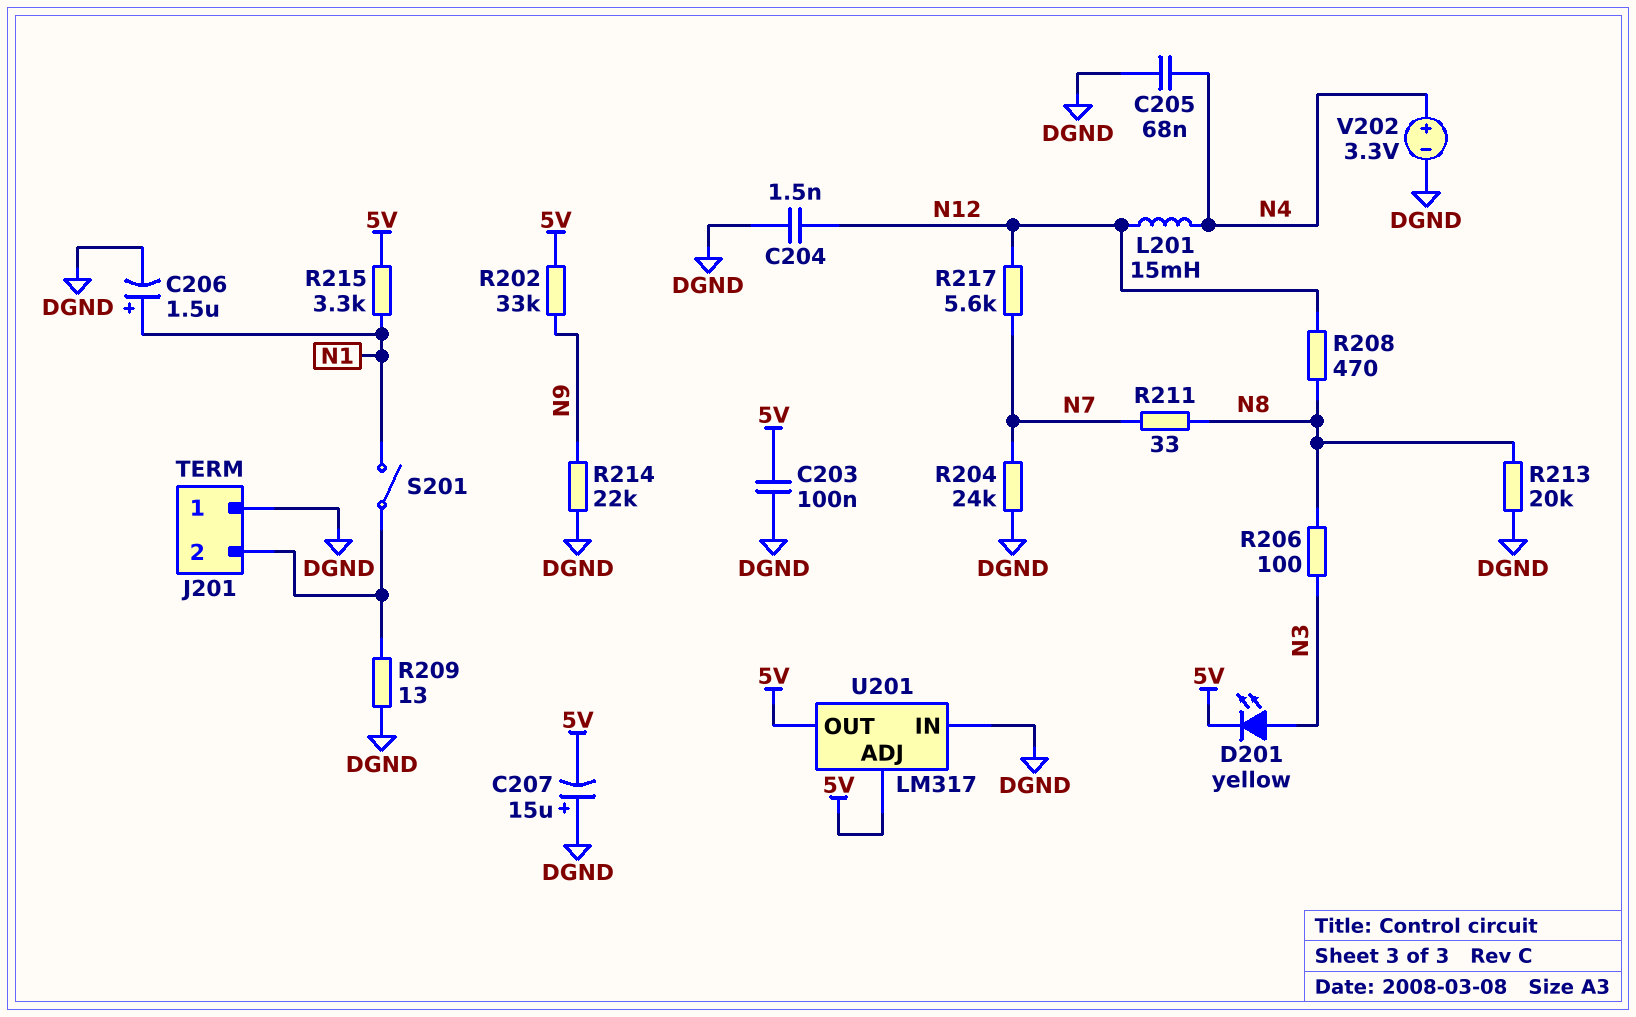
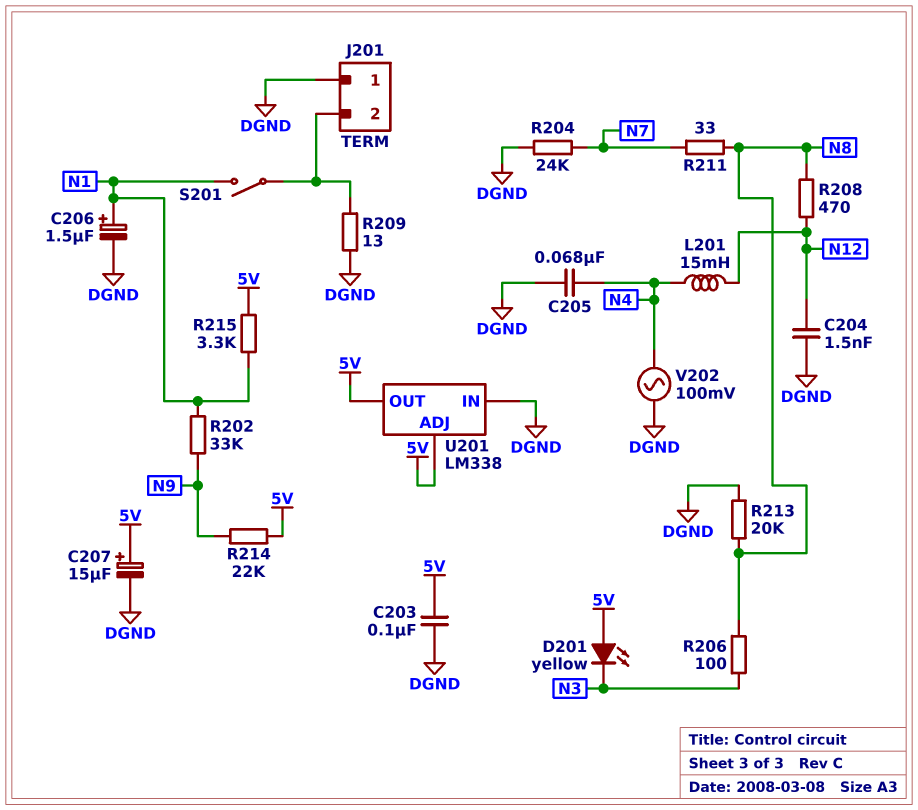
C207: 15uF (plus DGND, minus 5V) -> 15uF (plus 5V, minus DGND)
D201: LED yellow (A N3, K 5V) -> LED yellow (A 5V, K N3)
R202: 33k (5V, N9) -> 33k (N1, N9)
R214: 22k (DGND, N9) -> 22k (5V, N9)
R217: 5.6k (N7, N12) -> none
U201: LM317 -> LM338
V202: 3.3V (plus N4, minus DGND) -> AC 100mV (DGND, N4)

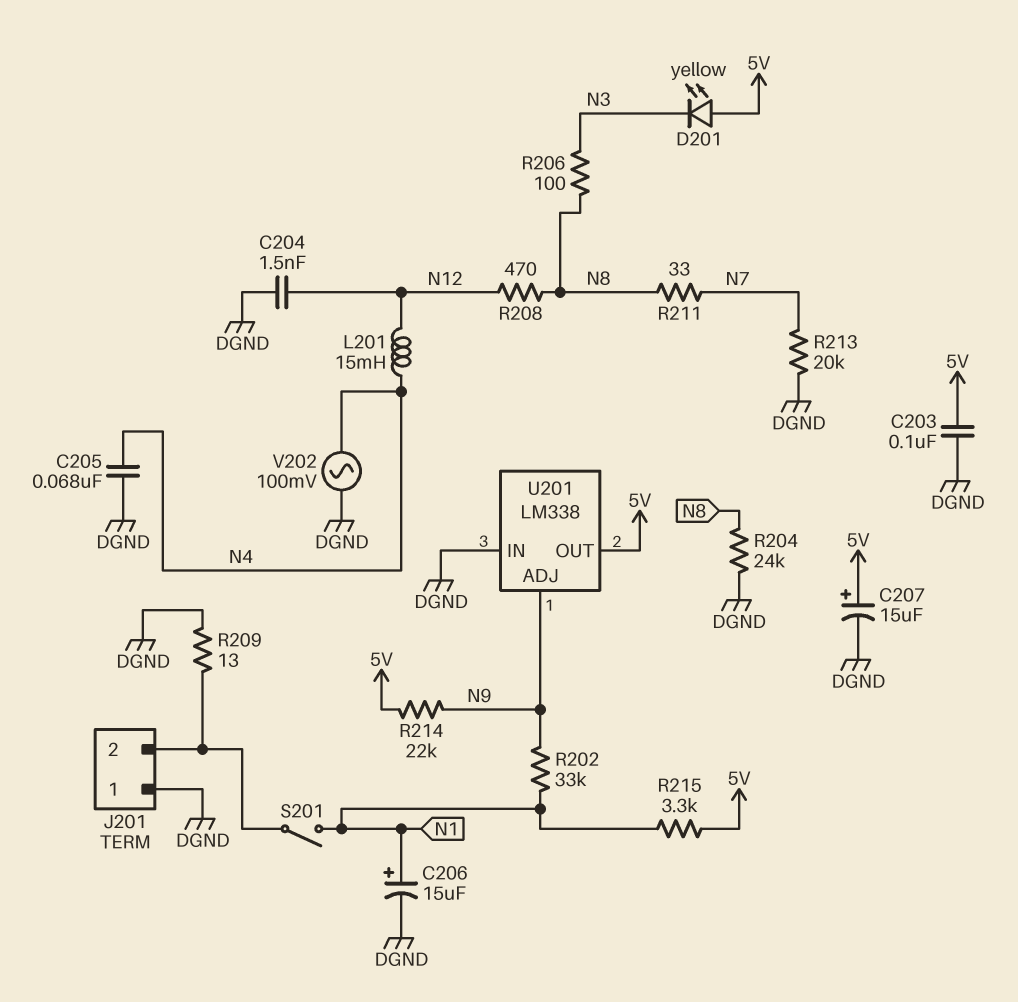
C206: 1.5uF (plus N1, minus DGND) -> 15uF (plus N1, minus DGND)
R204: 24k (DGND, N7) -> 24k (DGND, N8)
R213: 20k (DGND, N8) -> 20k (DGND, N7)
U201 pin ADJ: 5V -> N9

